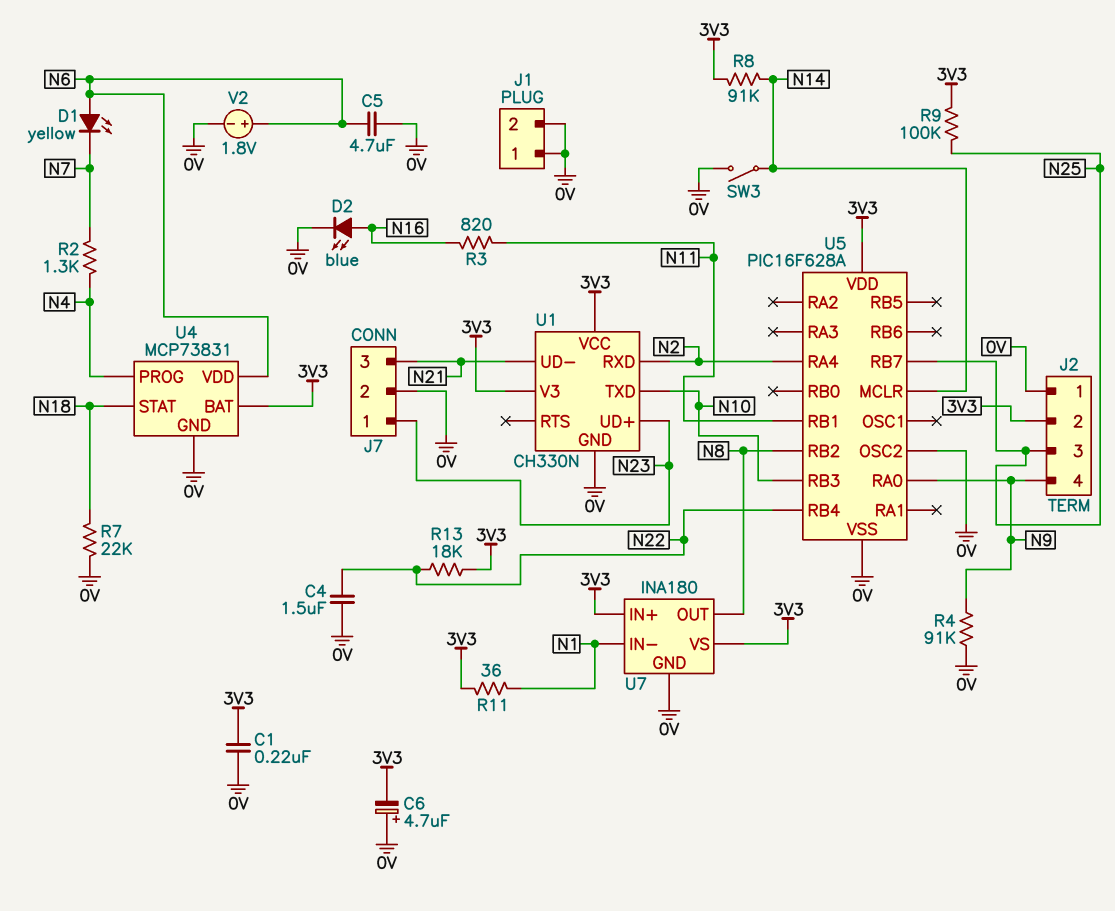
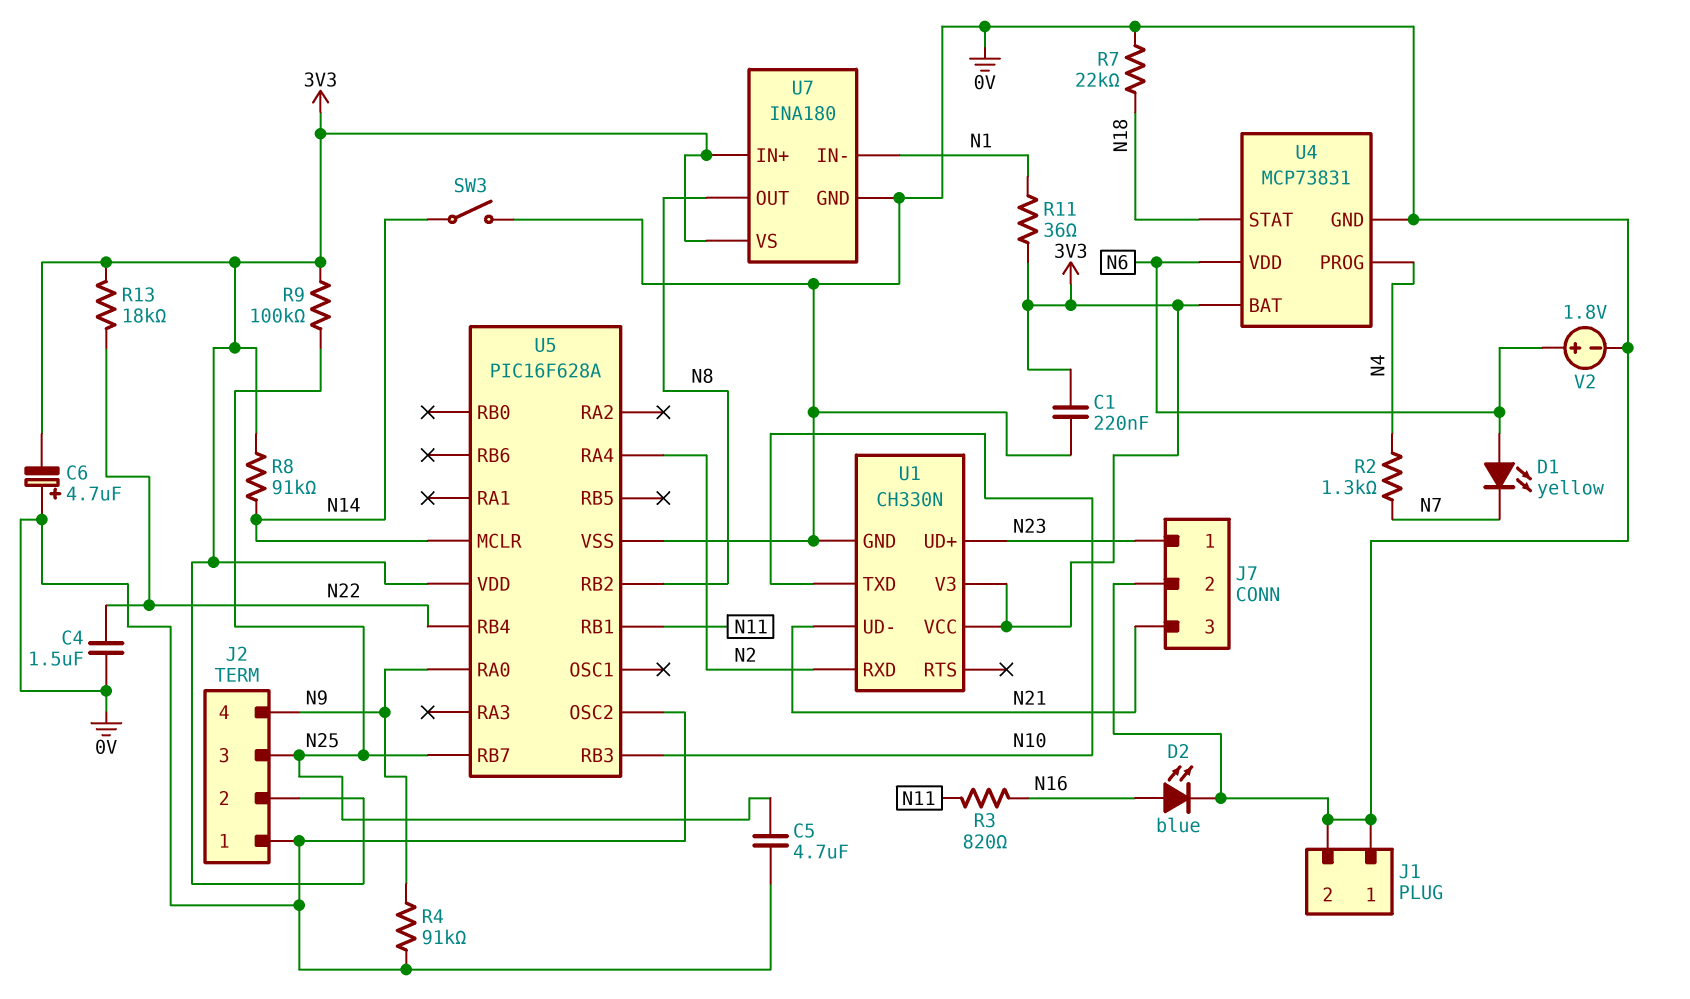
C5: 4.7uF (0V, N6) -> 4.7uF (0V, N25)

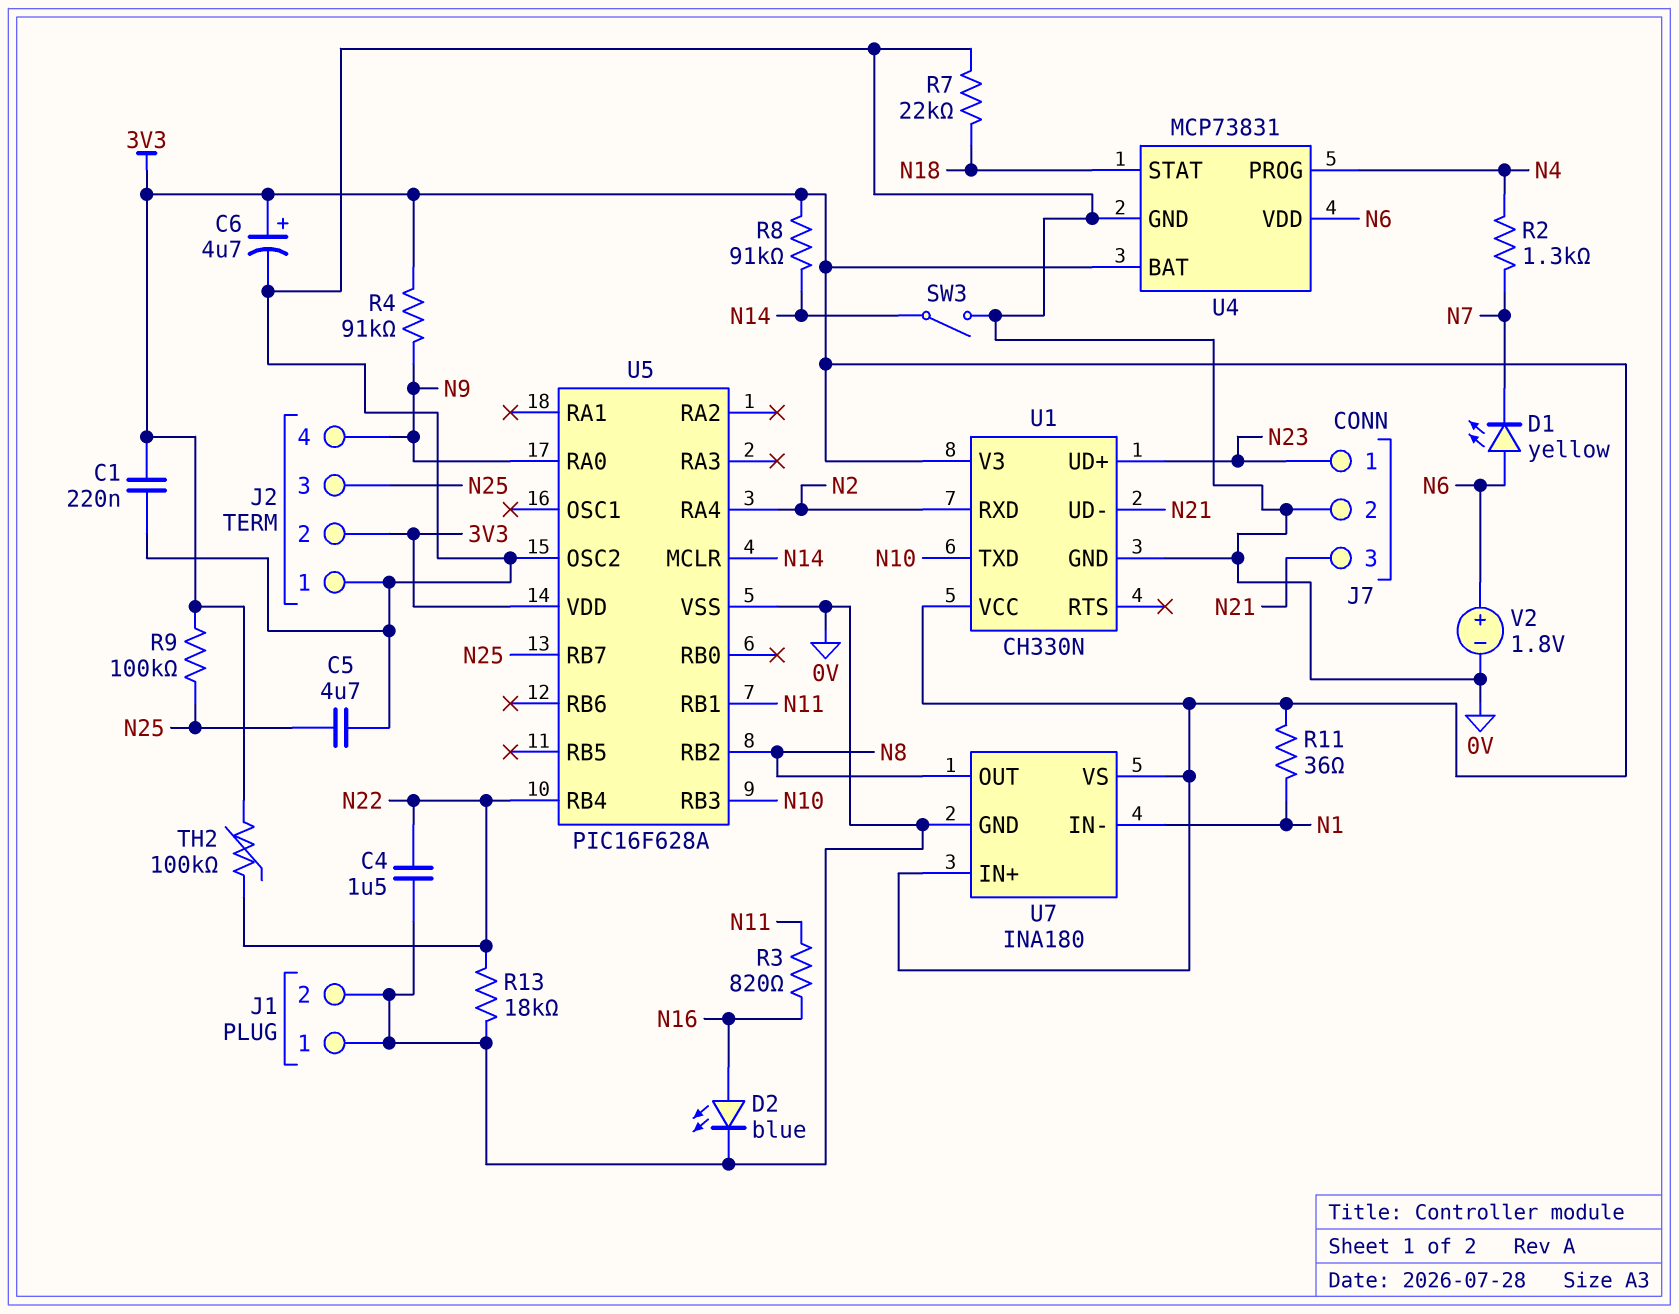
C6: 4.7uF (plus 0V, minus 3V3) -> 4.7uF (plus 3V3, minus 0V)
R4: 91k (0V, N9) -> 91k (3V3, N9)
R13: 18k (3V3, N22) -> 18k (0V, N22)
TH2: none -> 100k (3V3, N22)

